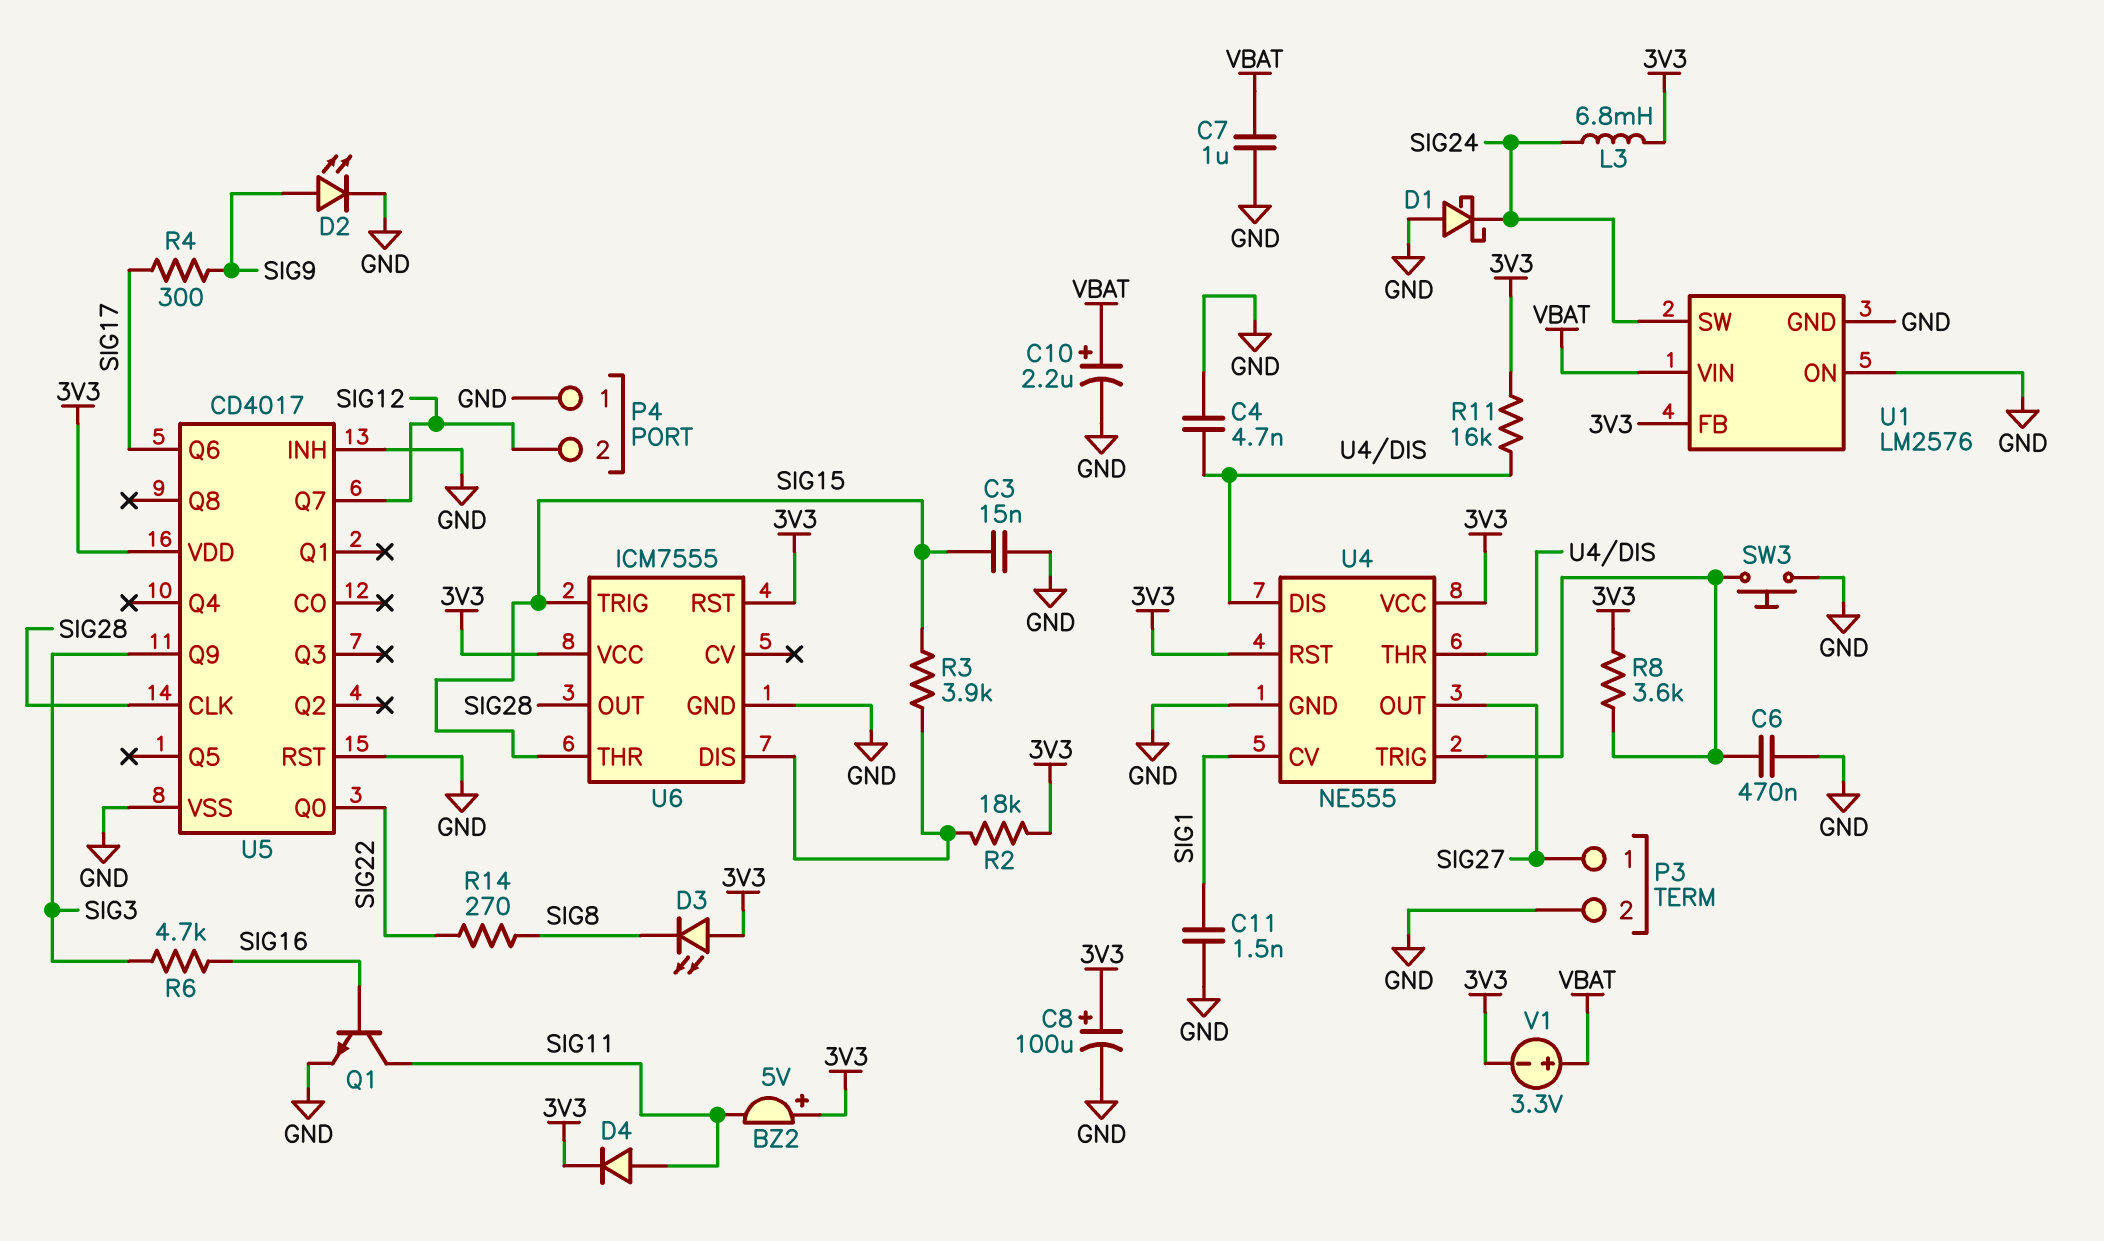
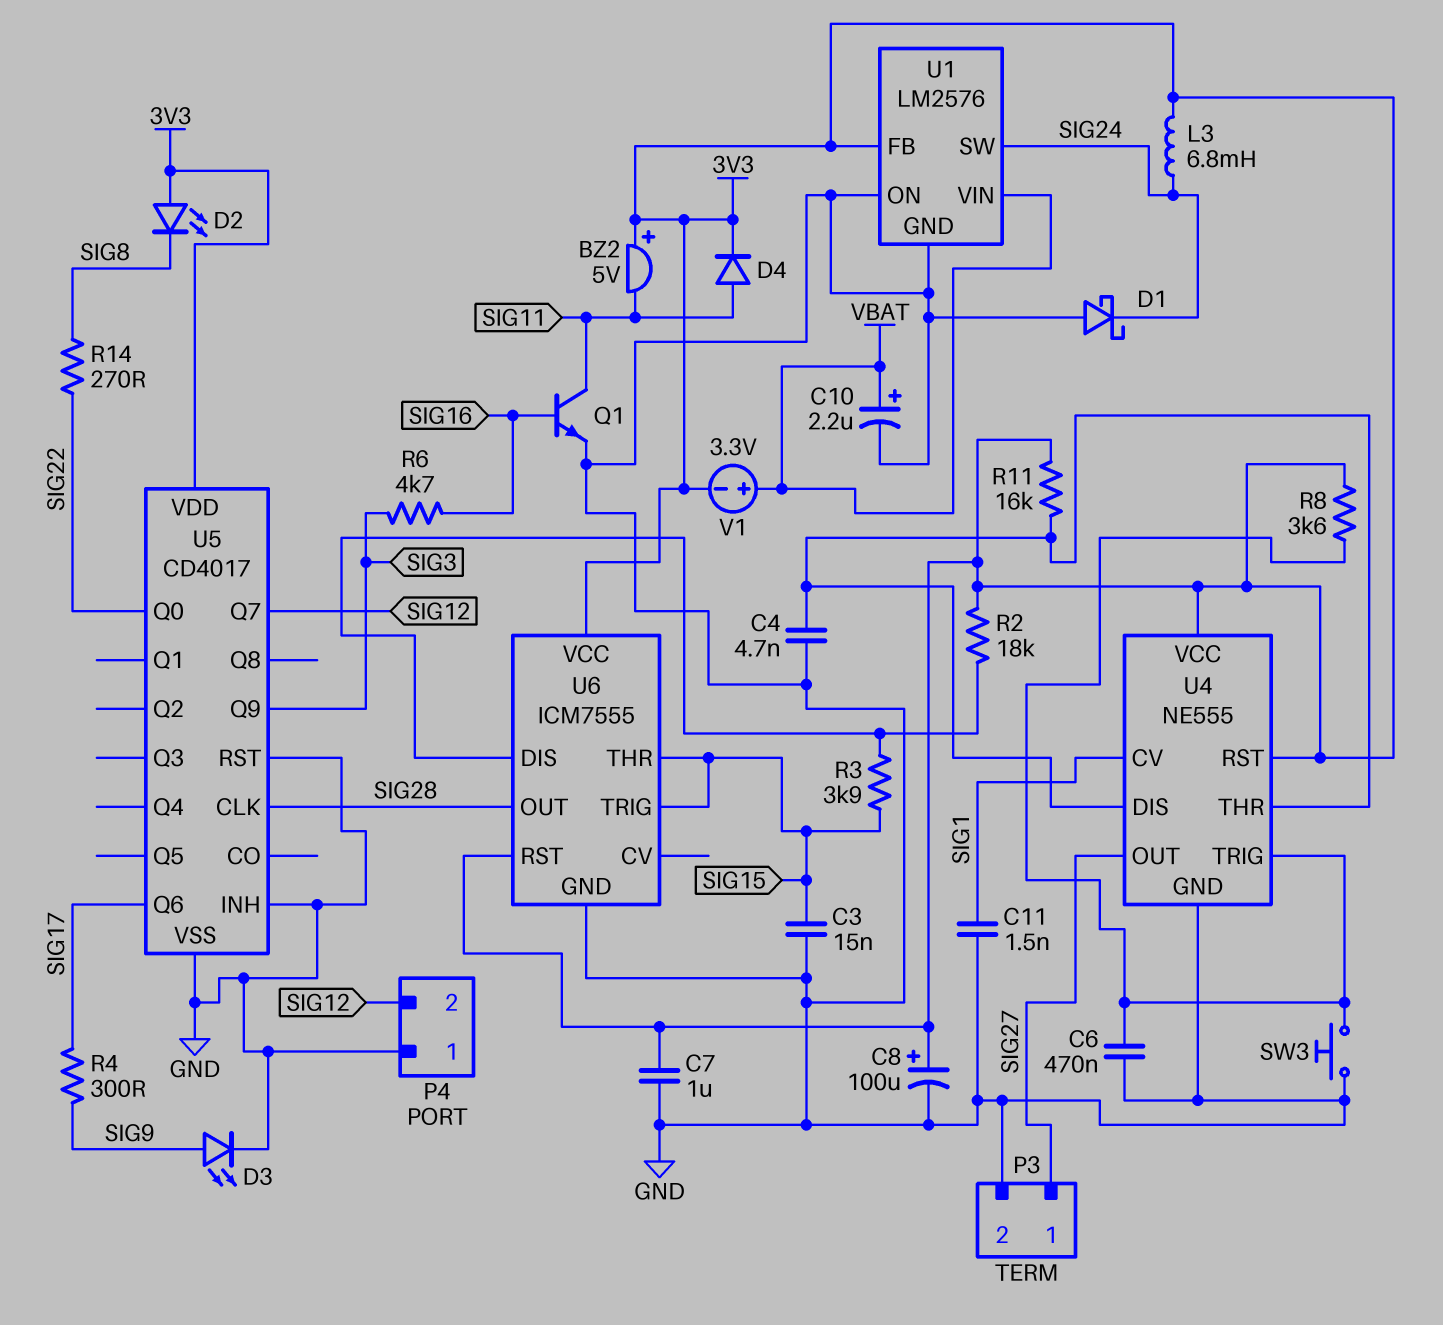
C7: 1uF (GND, VBAT) -> 1uF (3V3, GND)
D2: LED (A SIG9, K GND) -> LED (A 3V3, K SIG8)
D3: LED (A 3V3, K SIG8) -> LED (A SIG9, K GND)

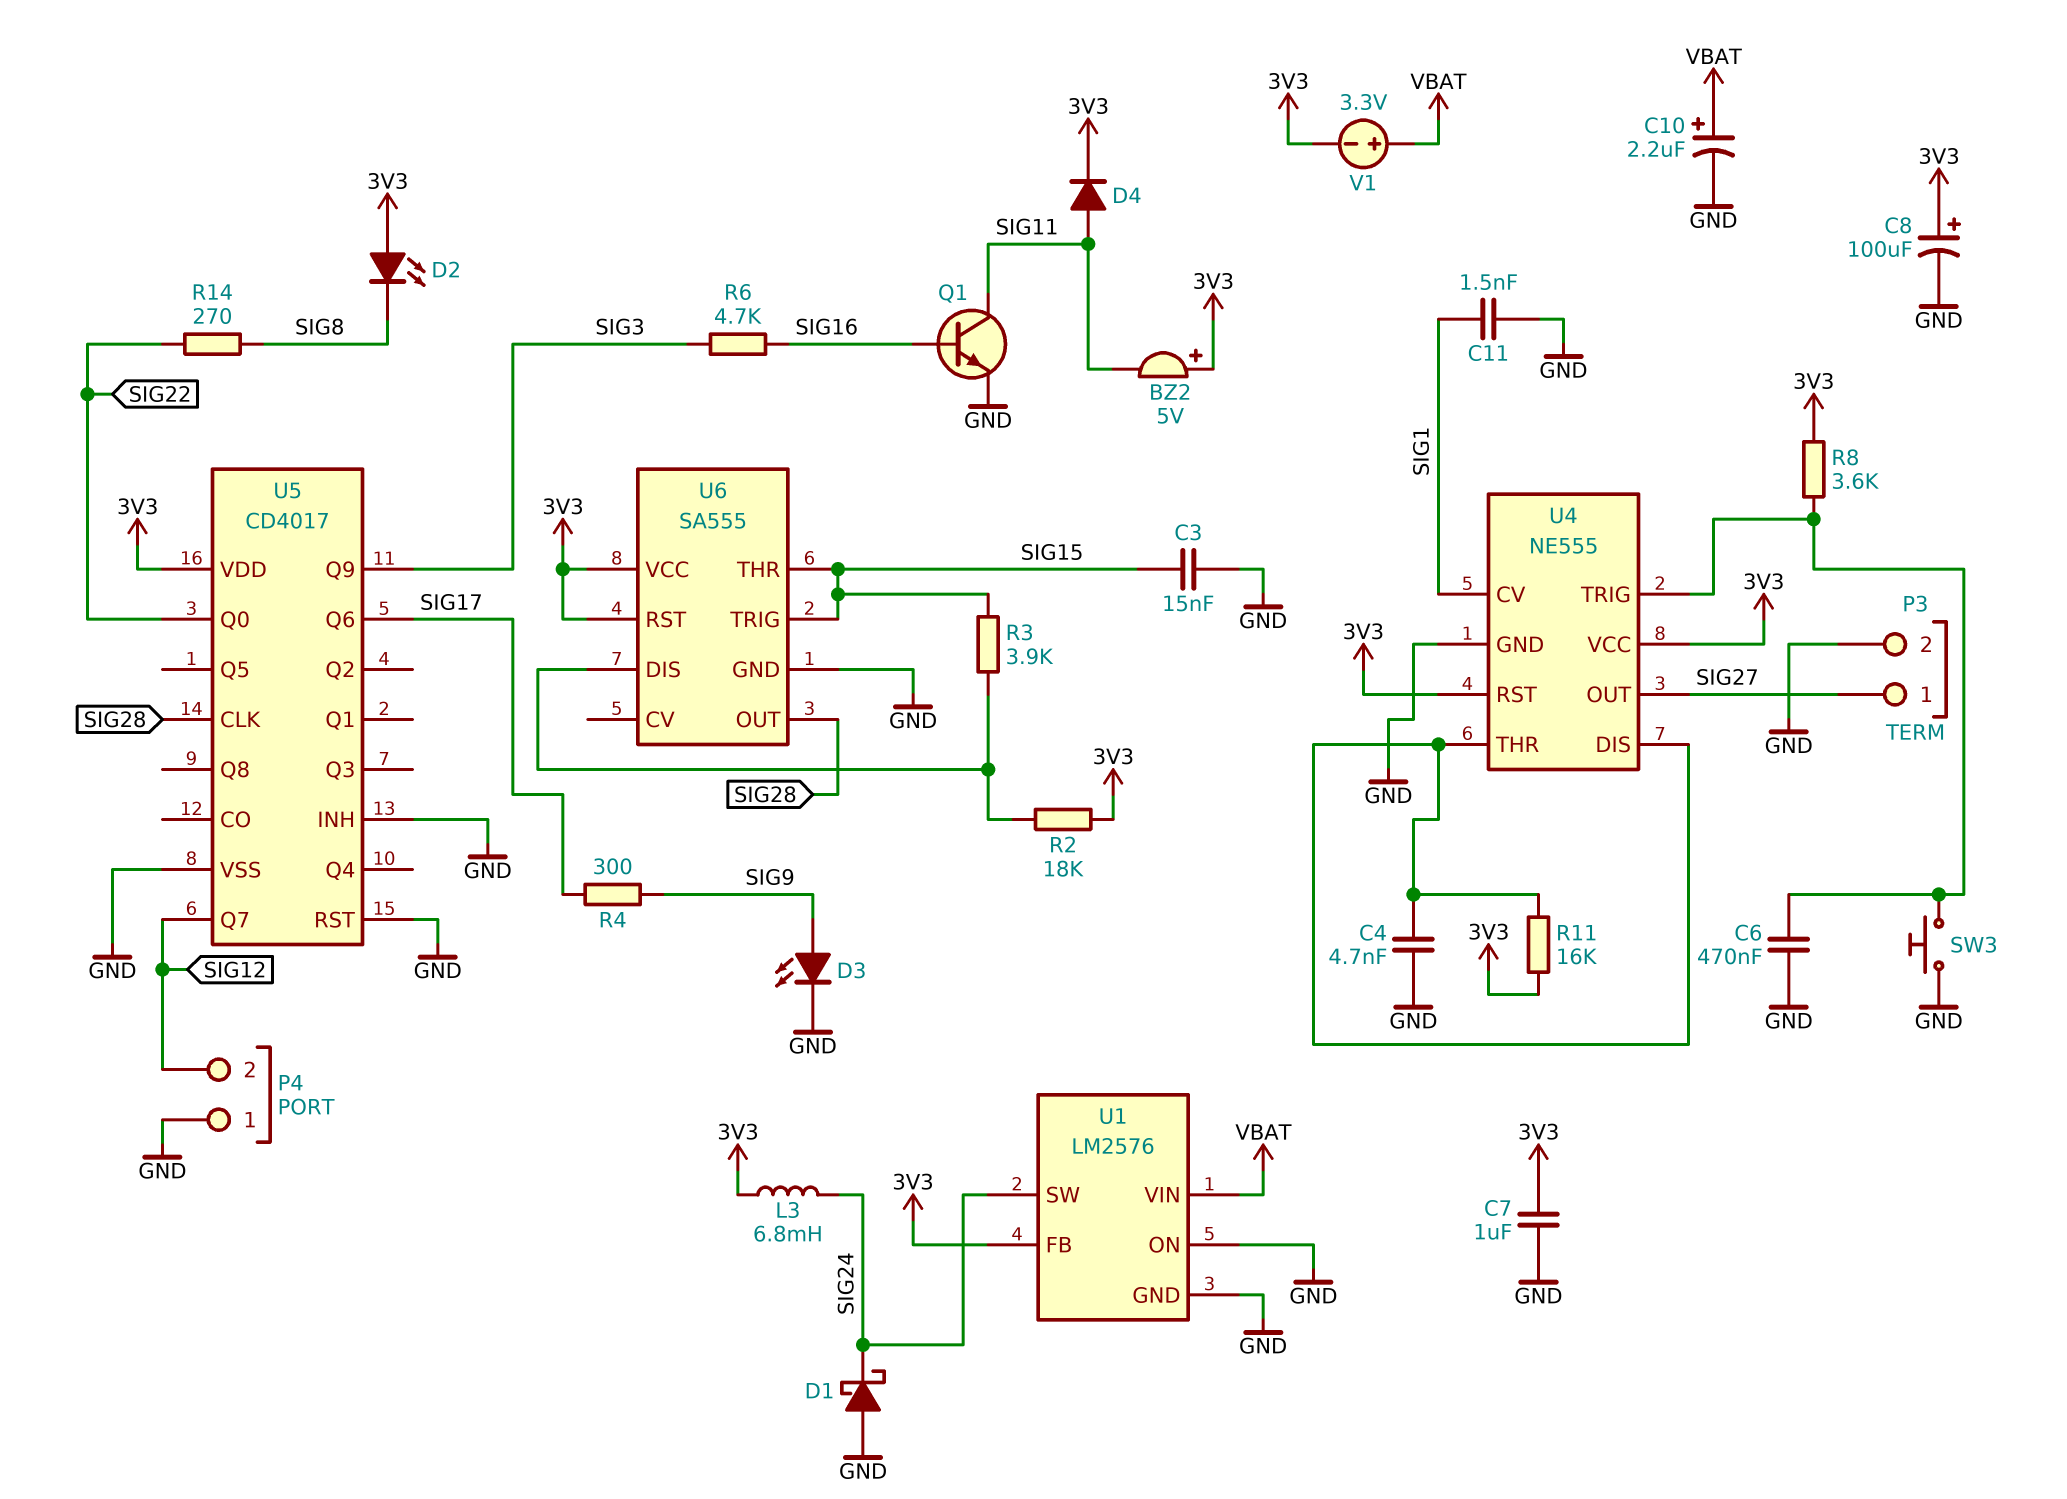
U6: ICM7555 -> SA555

